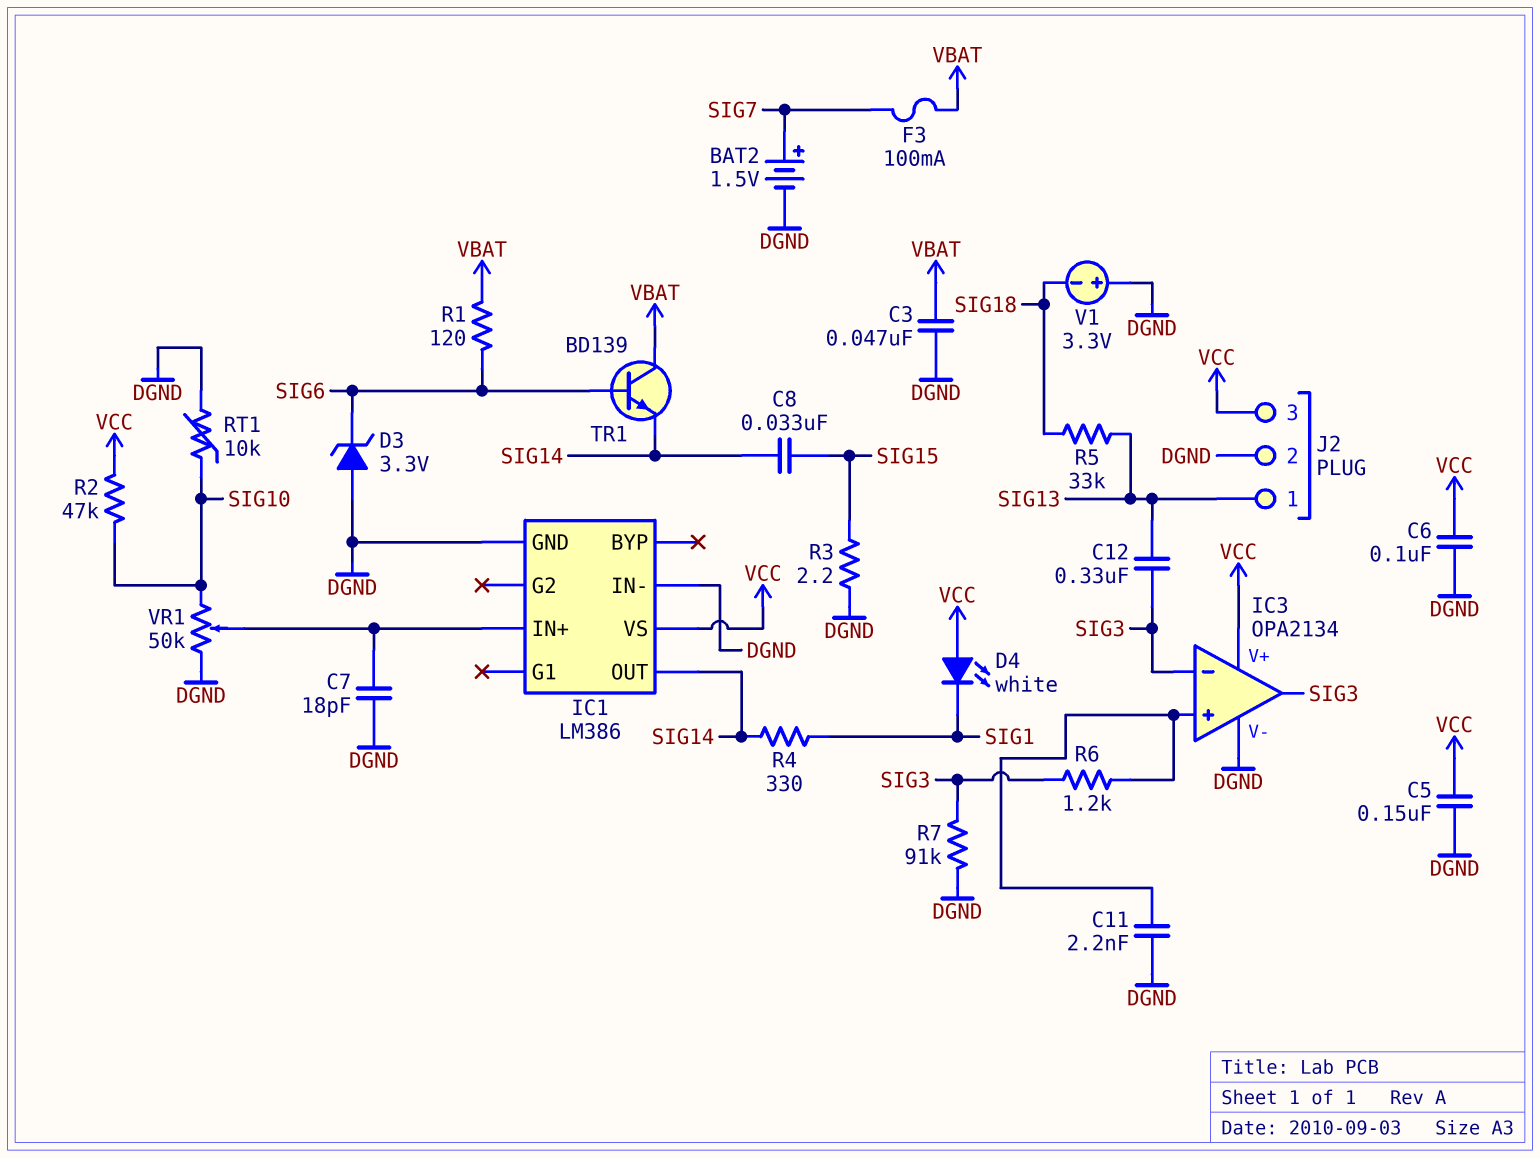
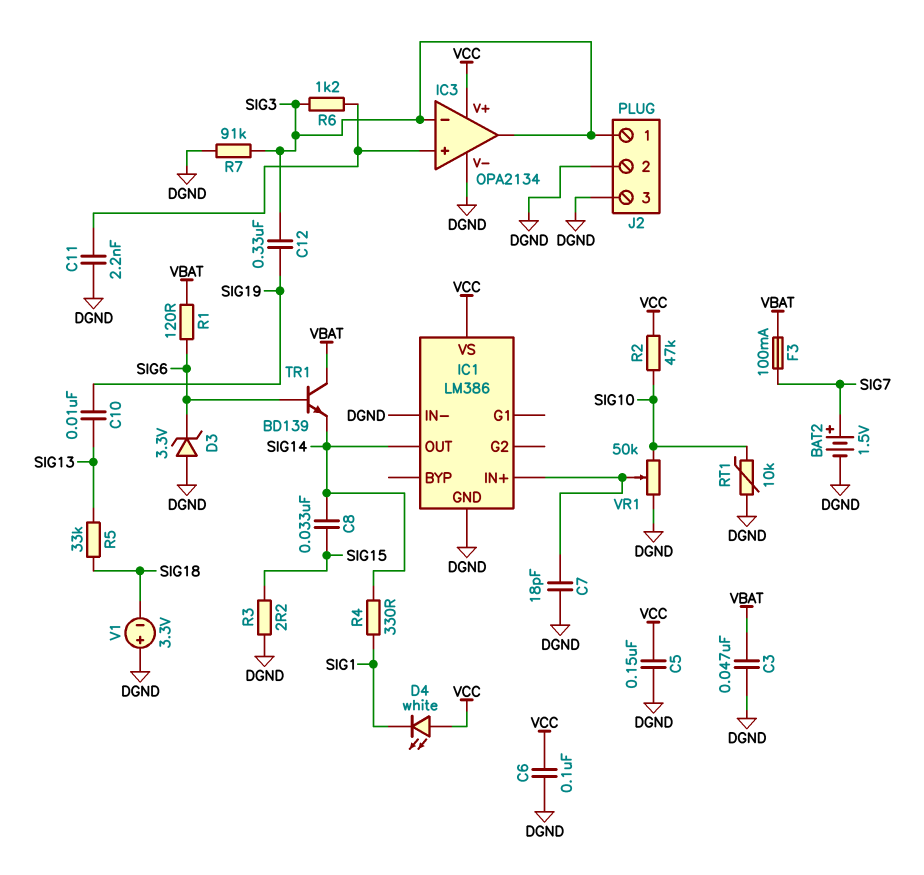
C10: none -> 10nF (SIG13, SIG19)
C12: 330nF (SIG3, SIG13) -> 330nF (SIG3, SIG19)
J2 pin 1: SIG13 -> SIG3
J2 pin 3: VCC -> DGND

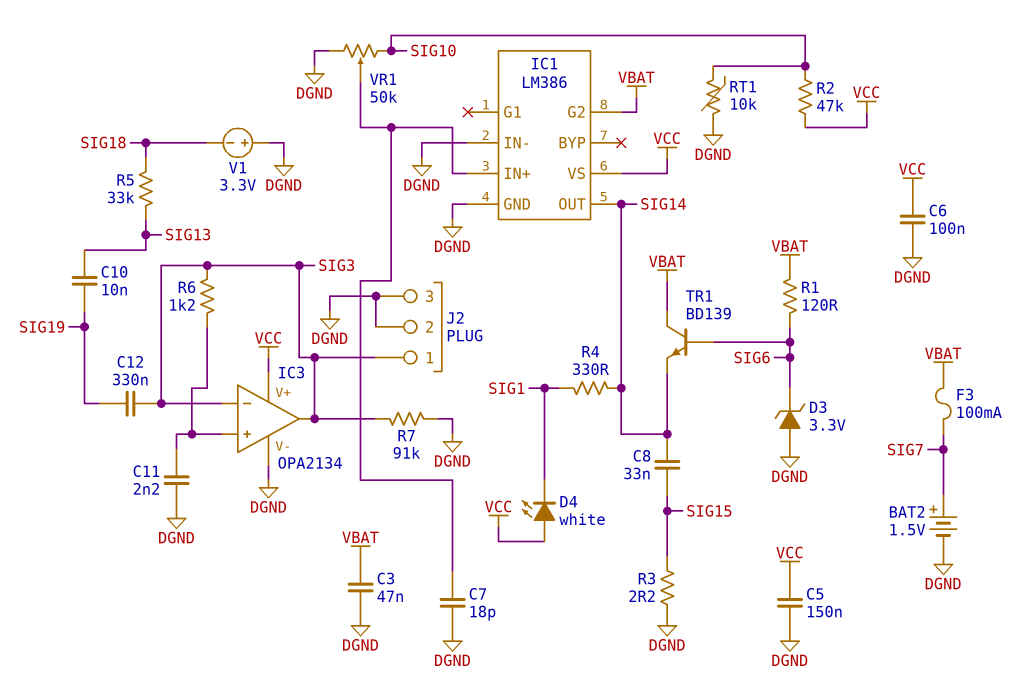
IC1 pin G2: none -> VBAT

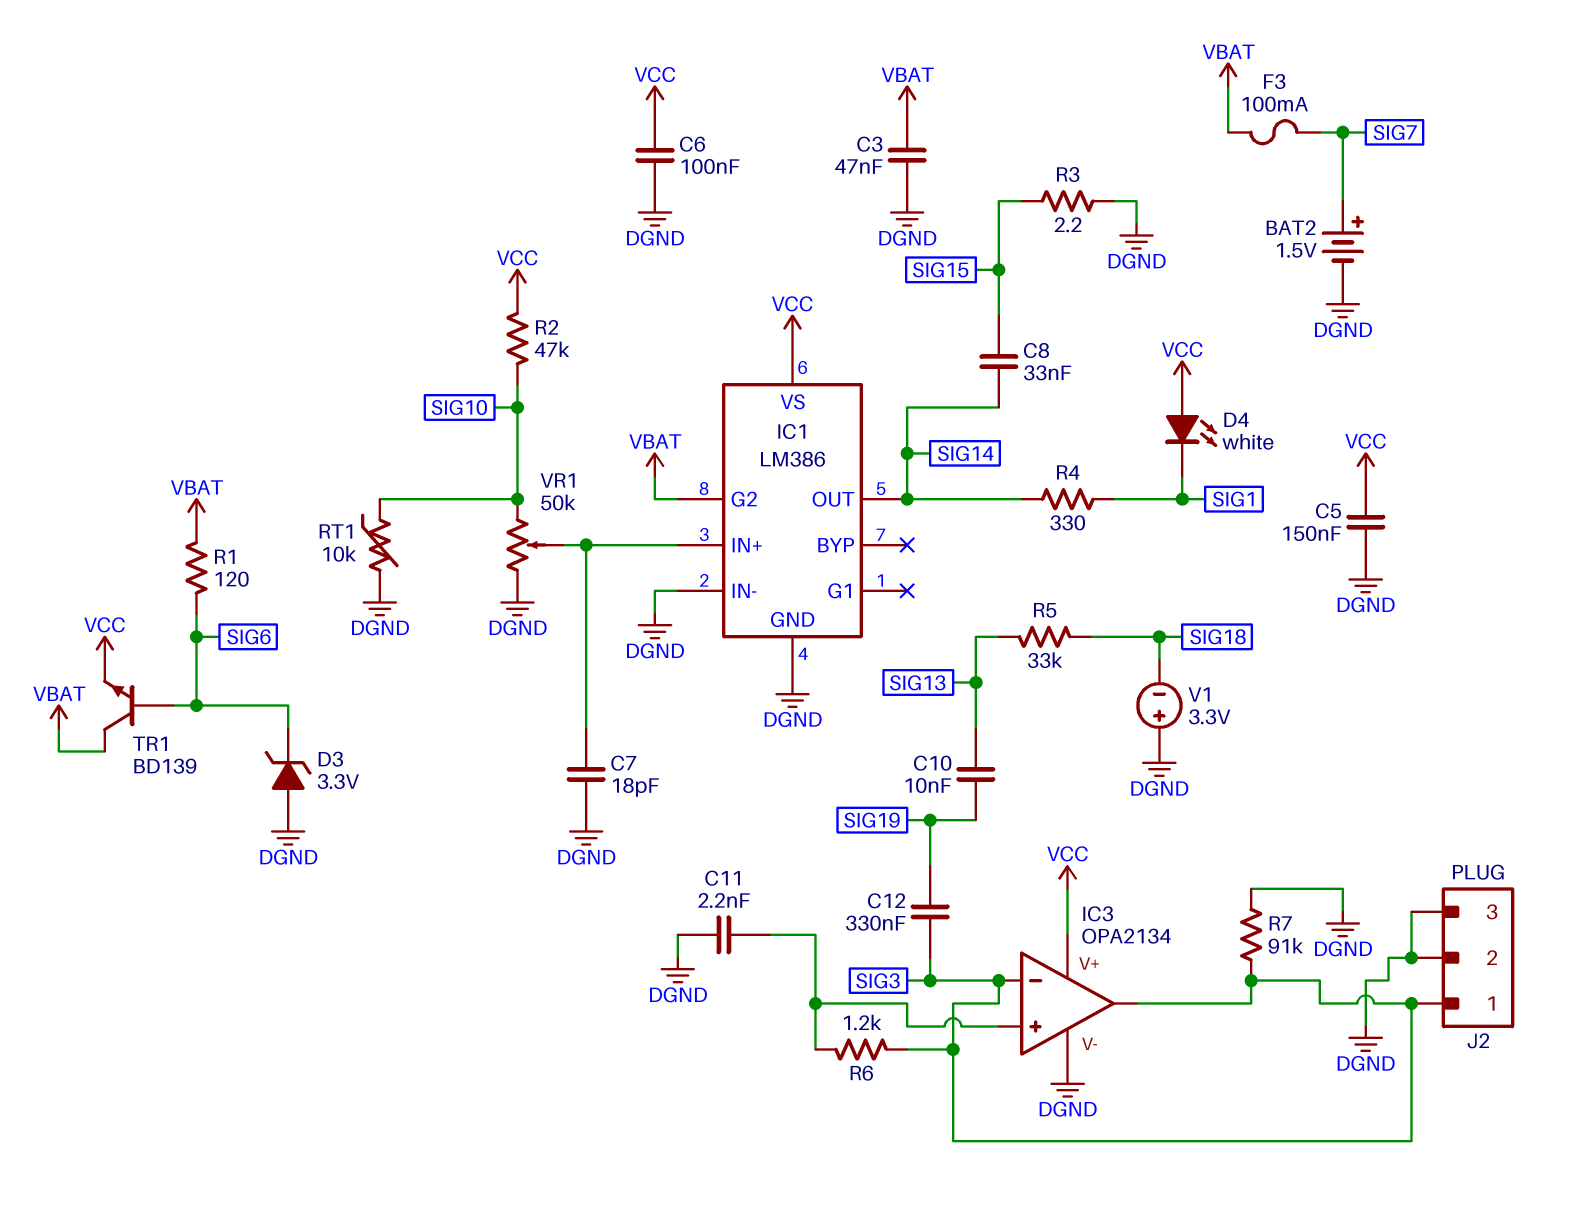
TR1: NPN BD139 (B SIG6, C VBAT, E SIG14) -> NPN BD139 (B SIG6, C VBAT, E VCC)

